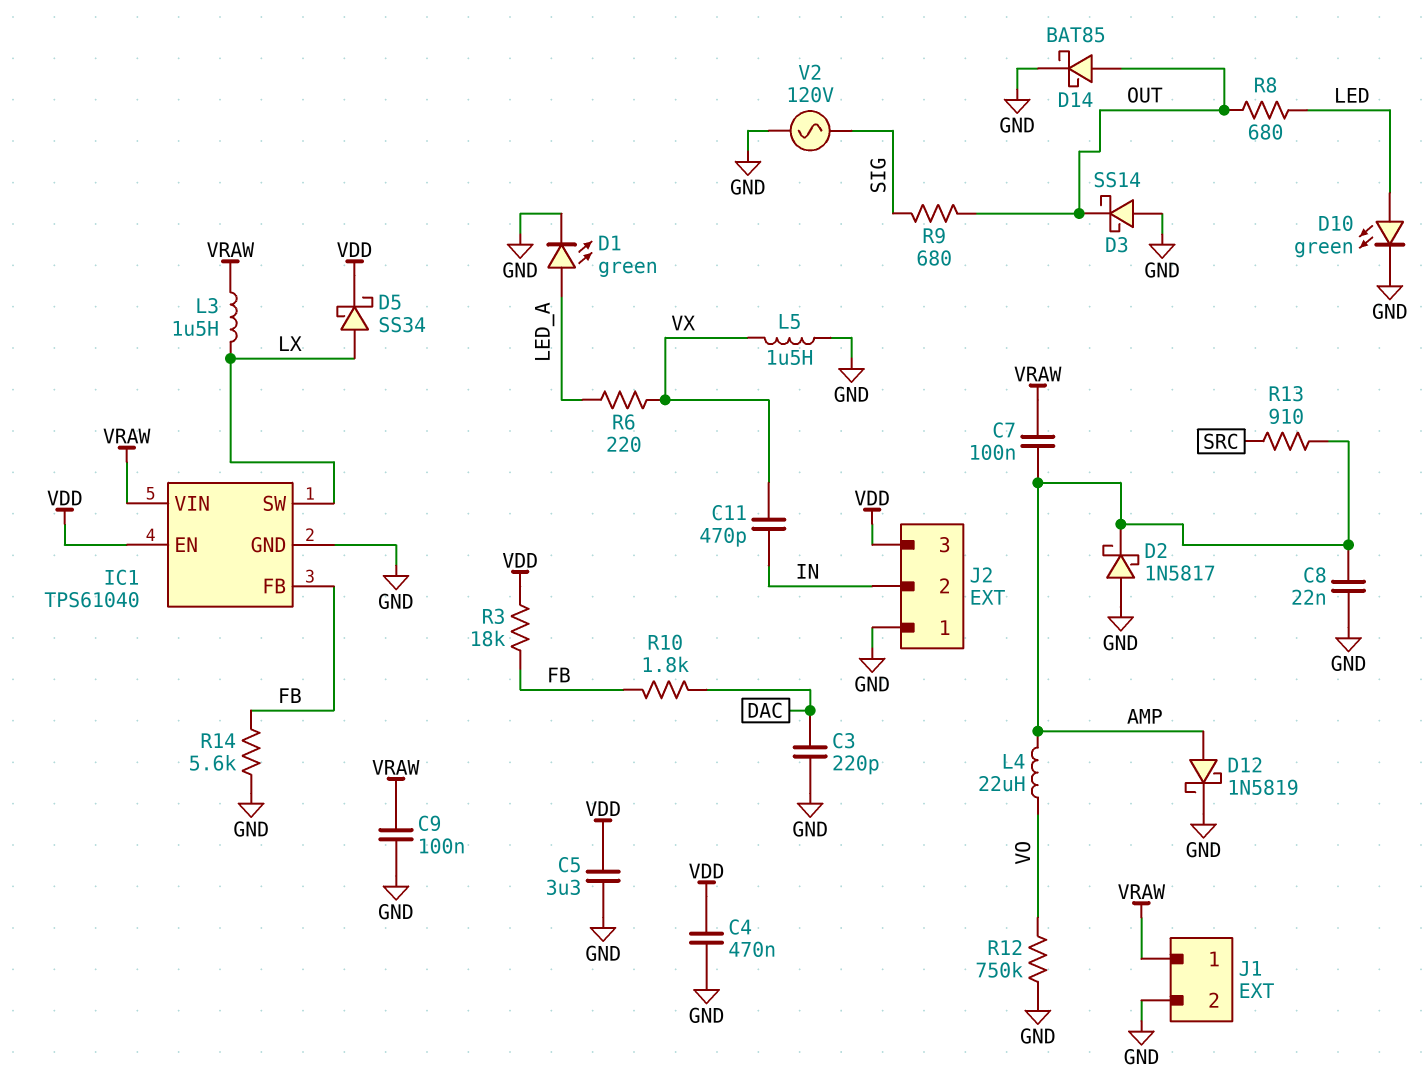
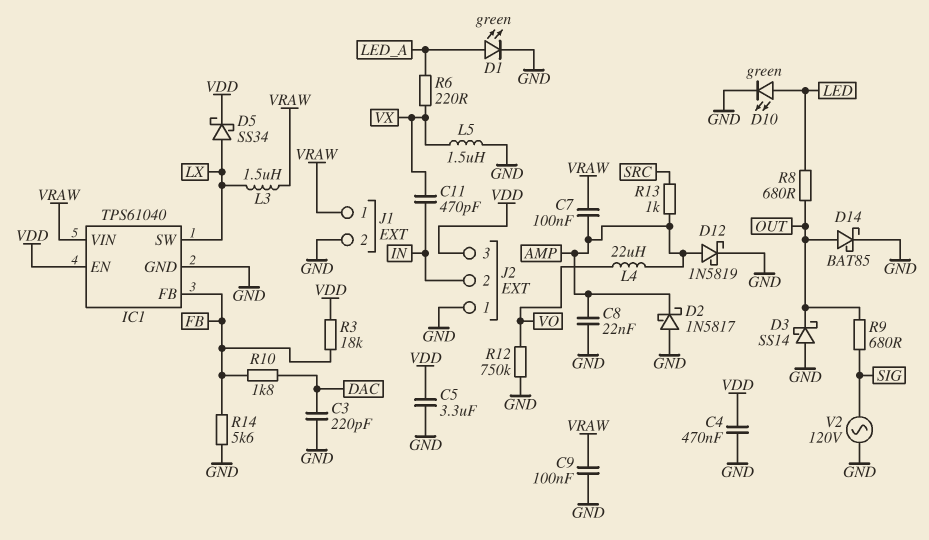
R13: 910 (AMP, SRC) -> 1k (AMP, SRC)

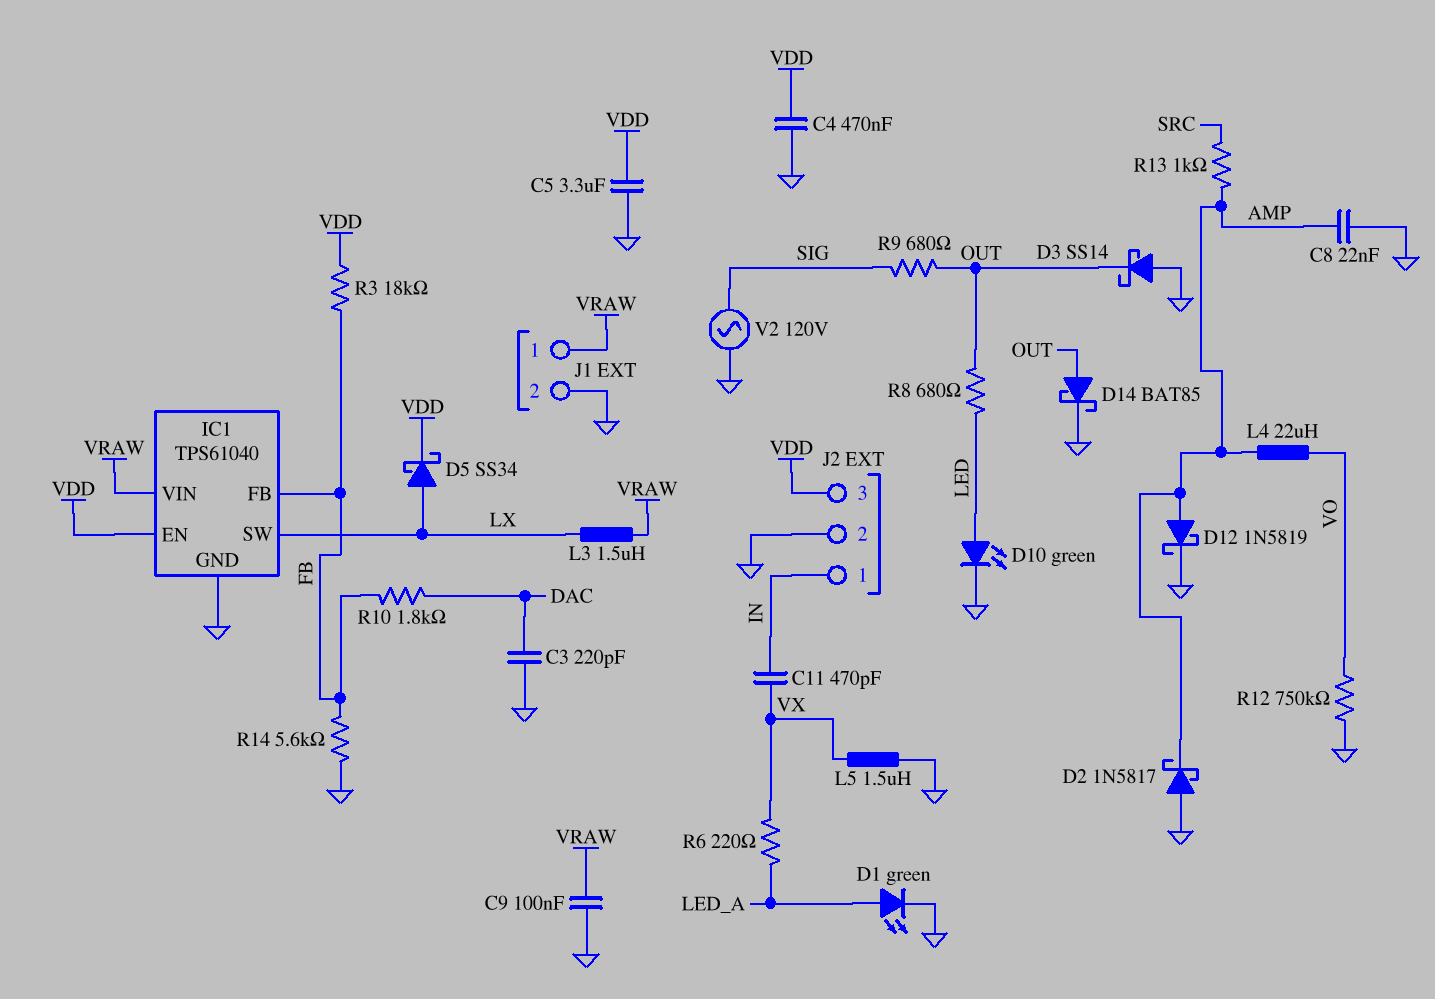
C7: 100nF (AMP, VRAW) -> none
J2 pin 1: GND -> IN
J2 pin 2: IN -> GND

